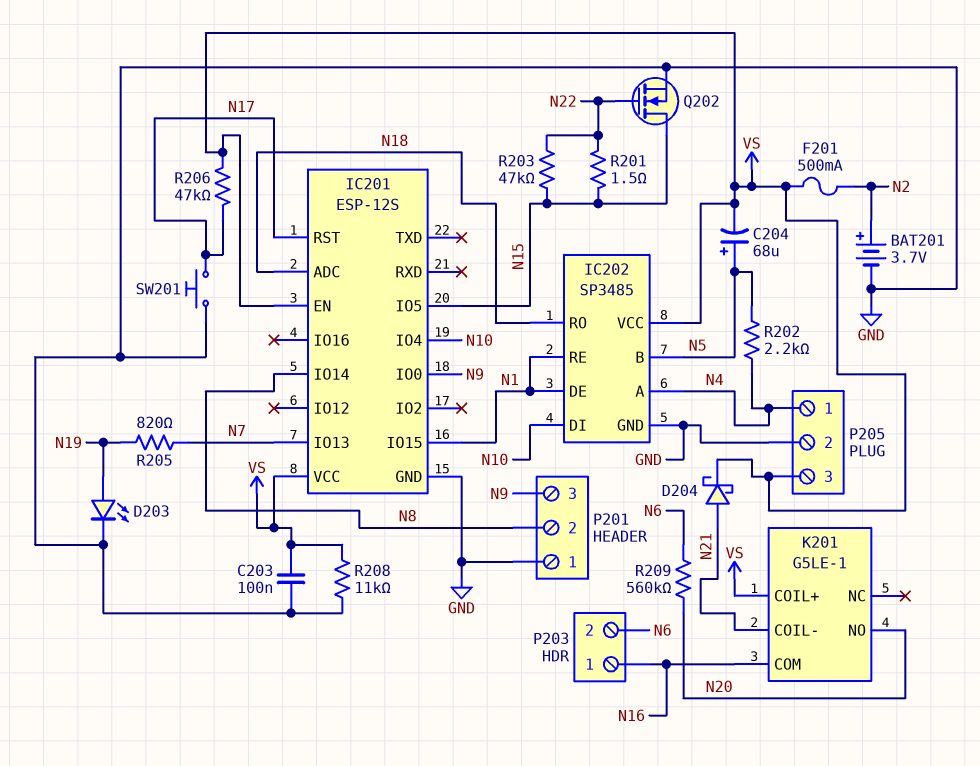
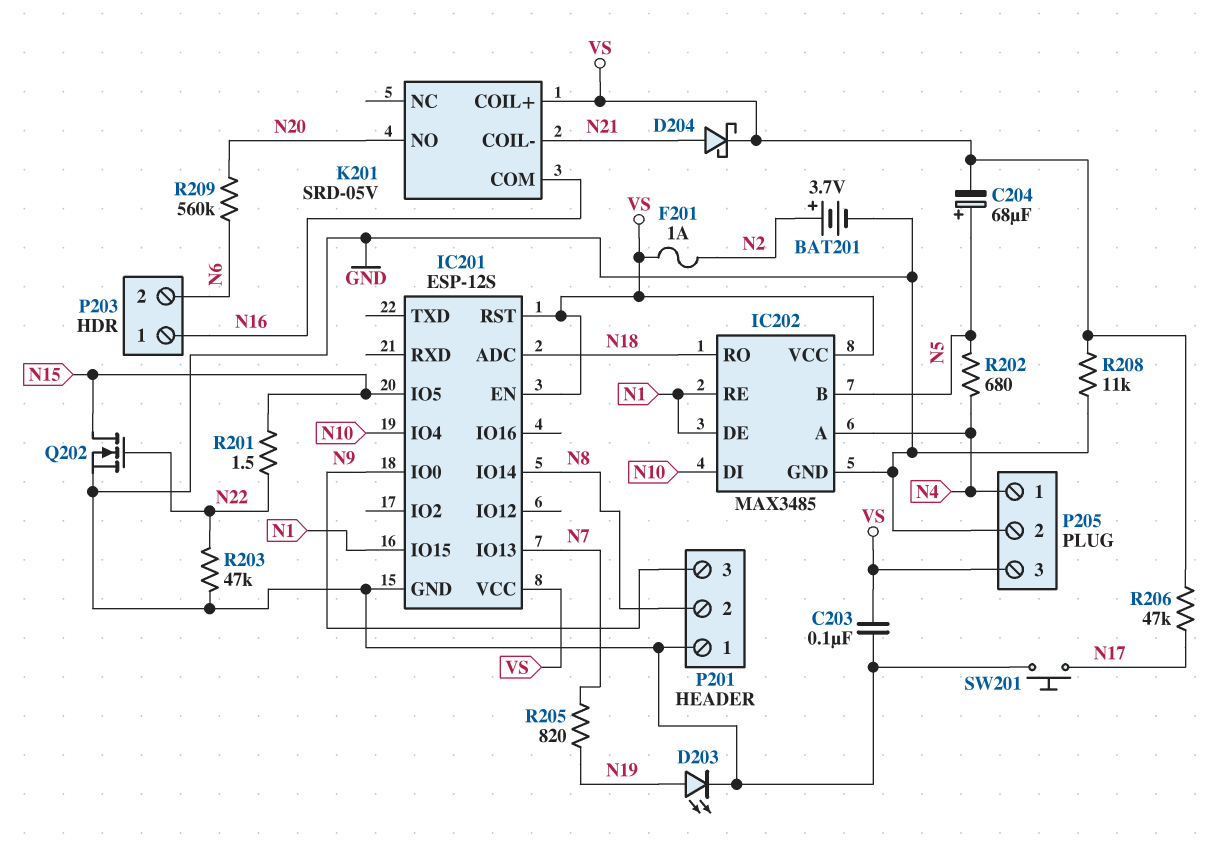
F201: 500mA (N2, VS) -> 1A (N2, VS)
IC201 pin RST: N17 -> VS
IC202: SP3485 -> MAX3485
K201: G5LE-1 -> SRD-05V
R202: 2.2k (N4, N5) -> 680 (N4, N5)
R203: 47k (N15, N22) -> 47k (GND, N22)

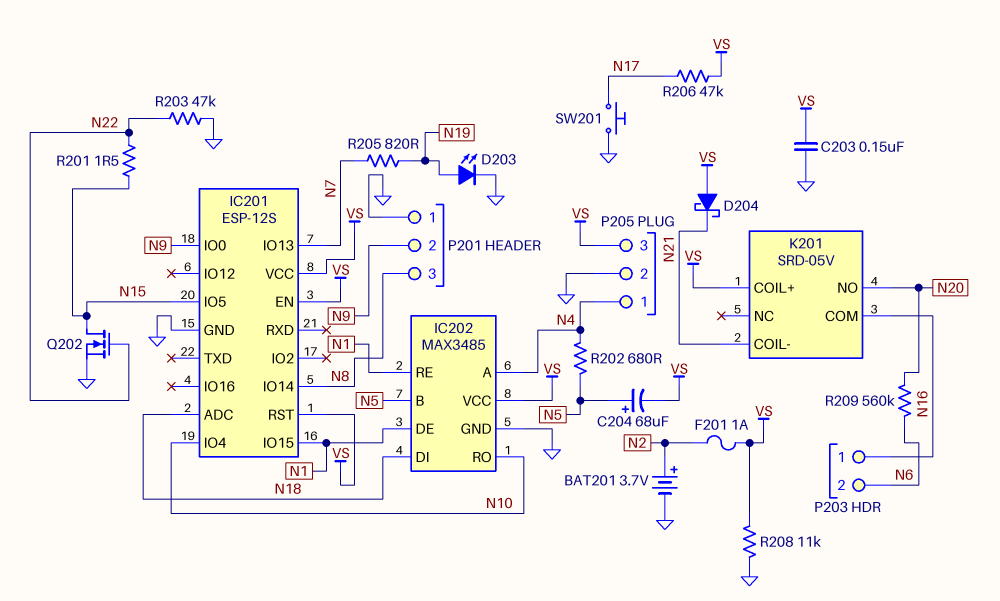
C203: 100nF (GND, VS) -> 150nF (GND, VS)
D204: schottky (A N21, K VS) -> schottky (A VS, K N21)
IC202 pin DI: N10 -> N18
IC202 pin RO: N18 -> N10
P201 pin 2: N8 -> N9
P201 pin 3: N9 -> N8

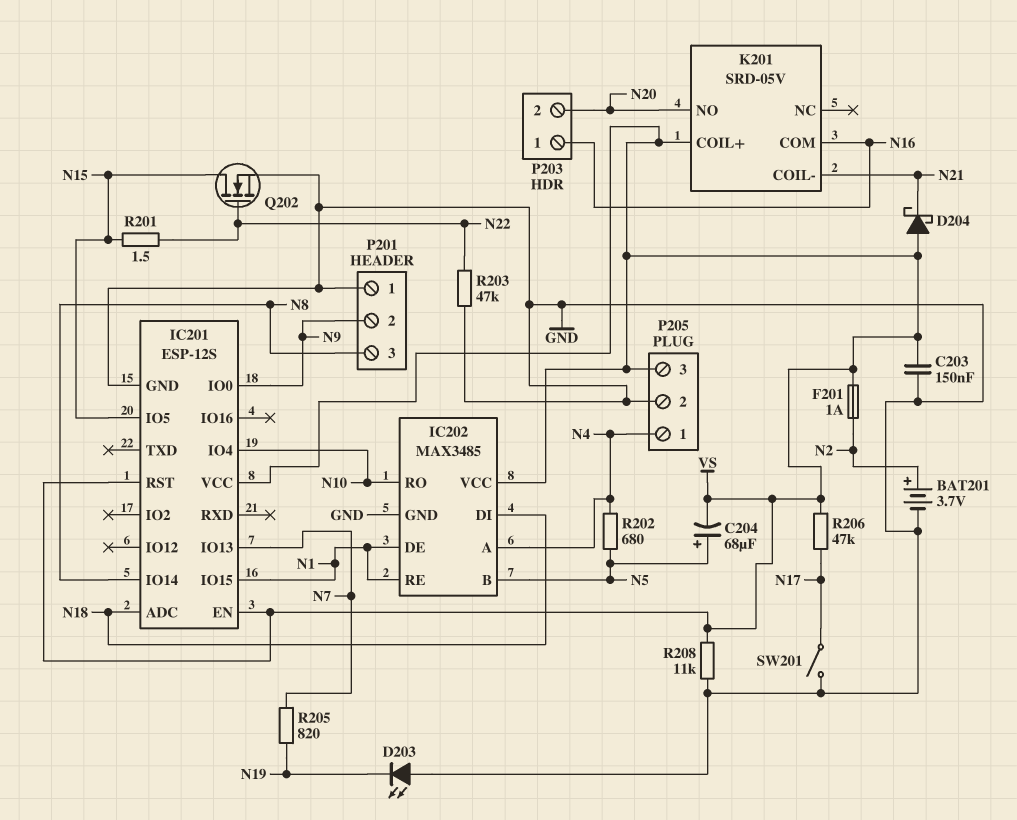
D203: LED (A N19, K GND) -> LED (A GND, K N19)
P203 pin 2: N6 -> N20
R209: 560k (N6, N20) -> none
SW201: button (GND, N17) -> switch (GND, N17)

